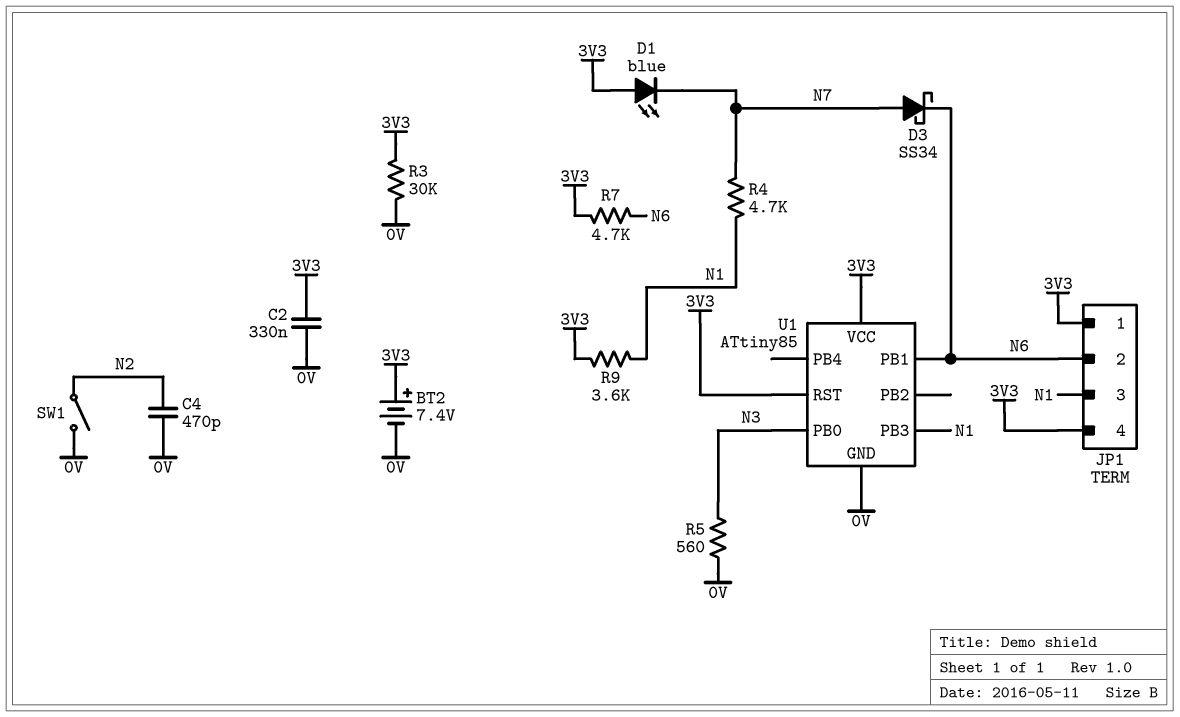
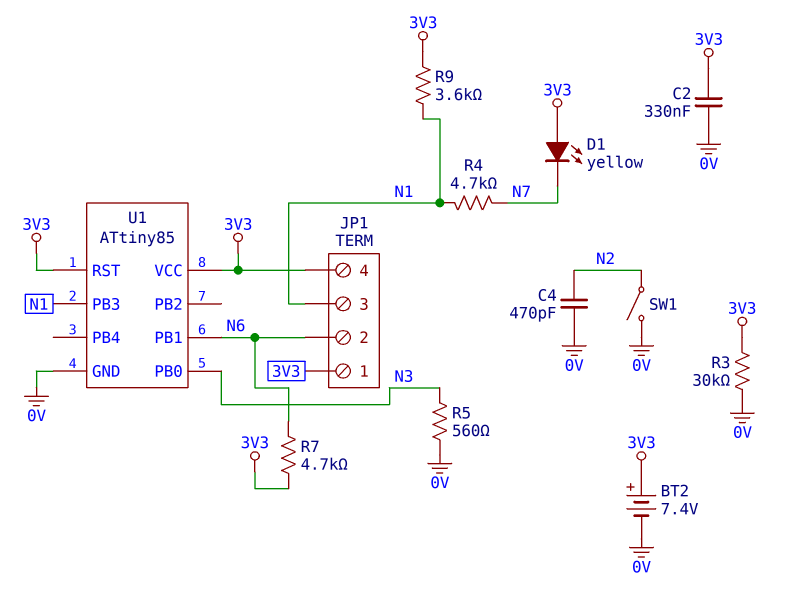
D1: LED blue (A 3V3, K N7) -> LED yellow (A 3V3, K N7)
D3: schottky SS34 (A N7, K N6) -> none

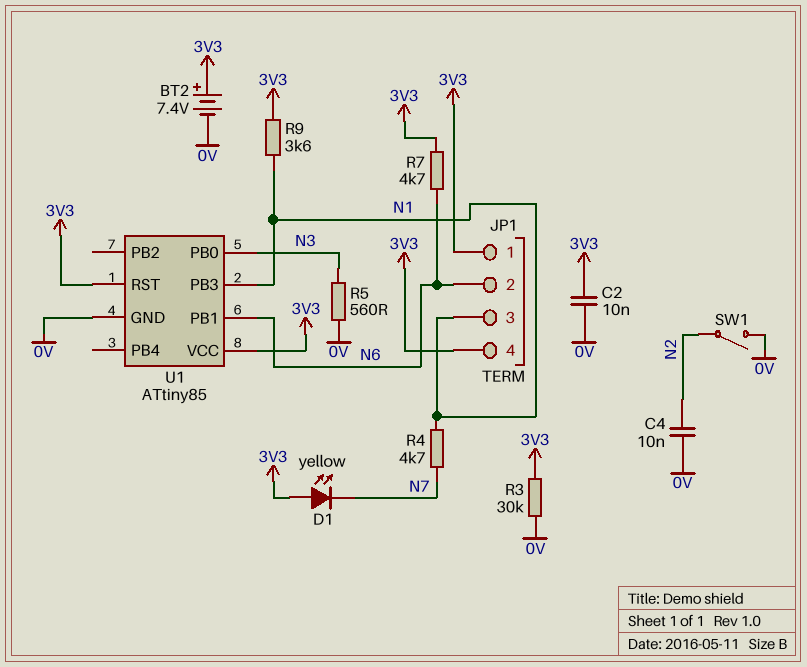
C2: 330nF (0V, 3V3) -> 10nF (0V, 3V3)
C4: 470pF (0V, N2) -> 10nF (0V, N2)

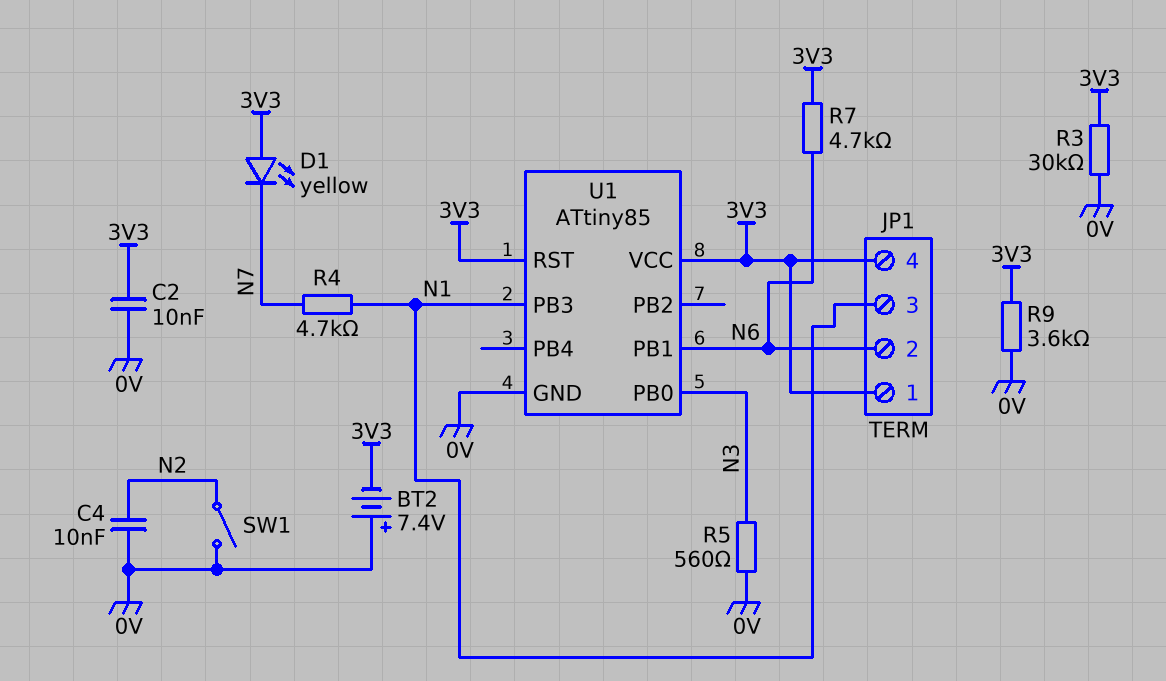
BT2: 7.4V (plus 3V3, minus 0V) -> 7.4V (plus 0V, minus 3V3)
R9: 3.6k (3V3, N1) -> 3.6k (0V, 3V3)

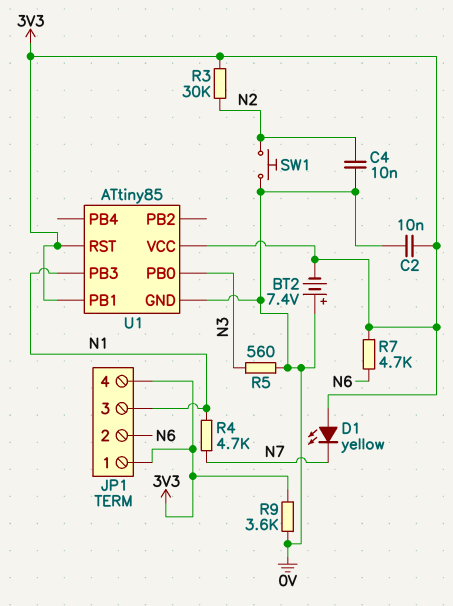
R3: 30k (0V, 3V3) -> 30k (3V3, N2)
SW1: switch (0V, N2) -> button (0V, N2)
U1 pin PB1: N6 -> 3V3

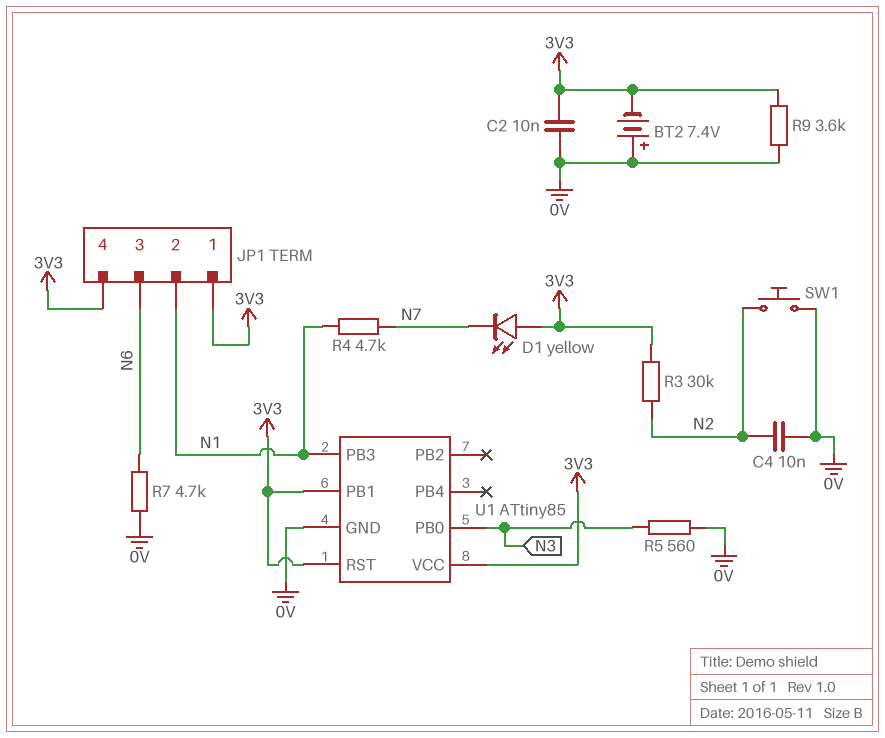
JP1 pin 2: N6 -> N1
JP1 pin 3: N1 -> N6
R7: 4.7k (3V3, N6) -> 4.7k (0V, N6)

